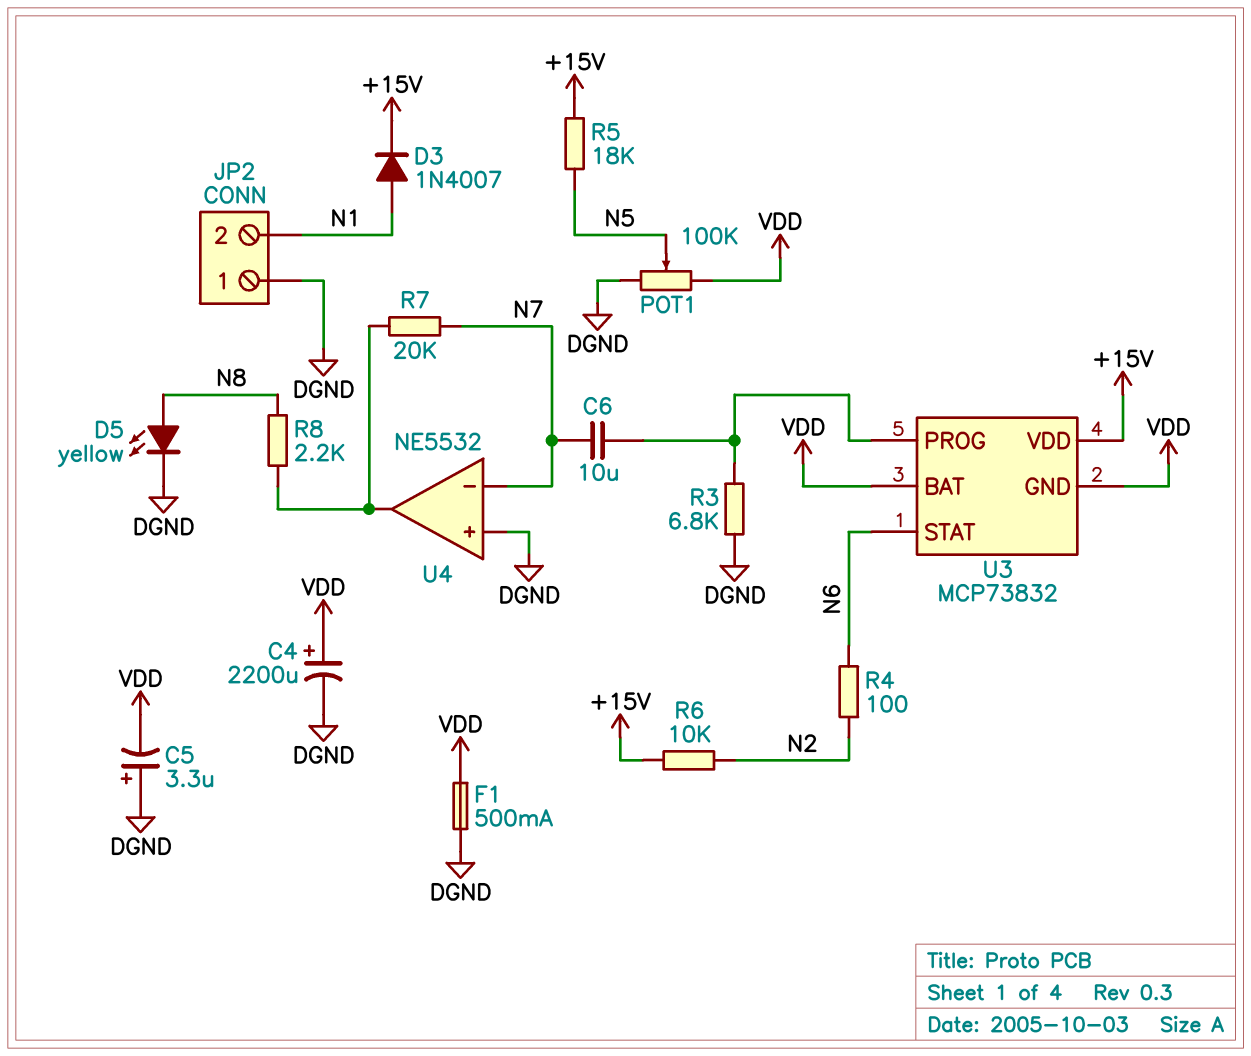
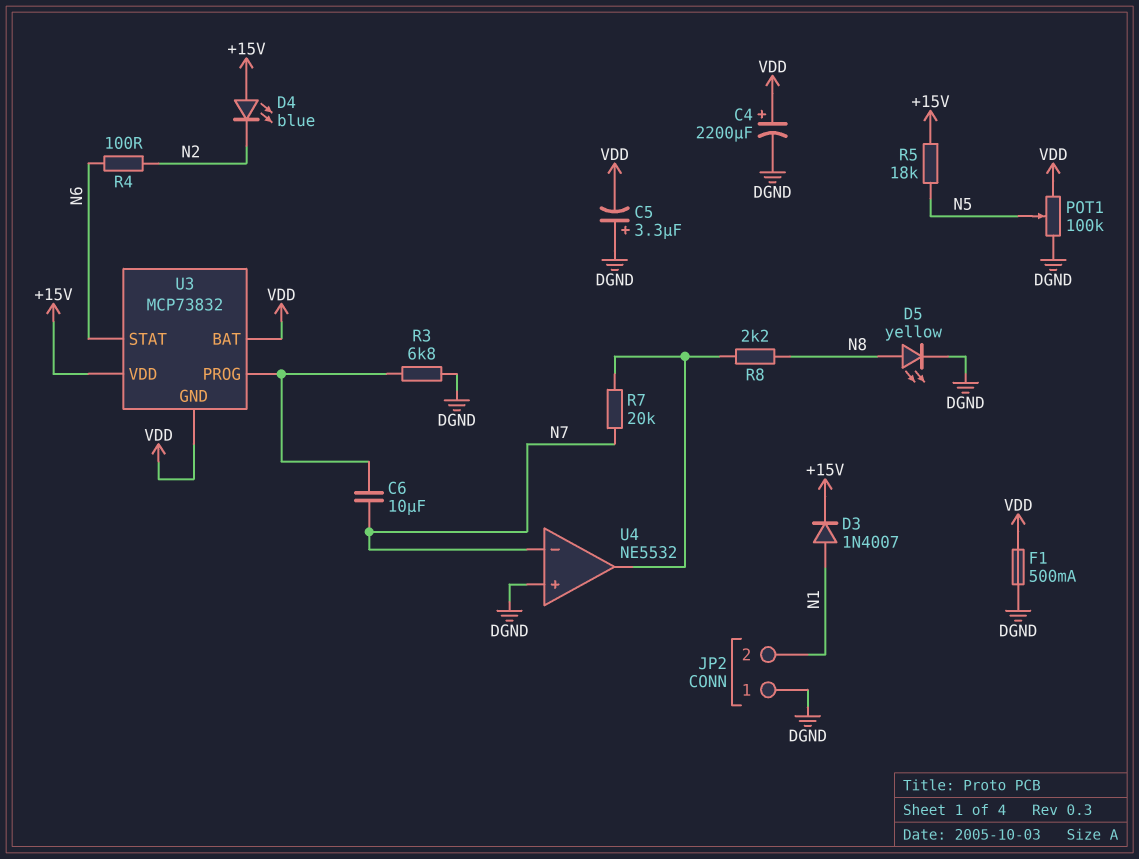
D4: none -> LED blue (A +15V, K N2)
R6: 10k (+15V, N2) -> none

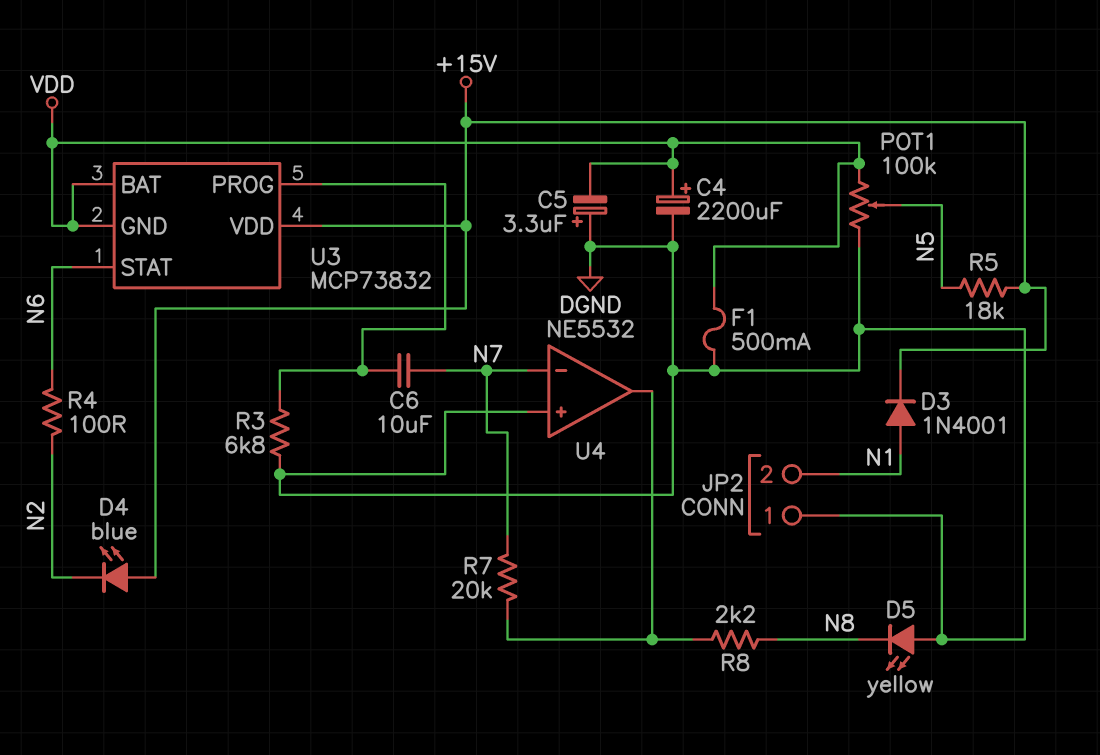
D3: diode 1N4007 (A N1, K +15V) -> diode 1N4001 (A N1, K +15V)
D5: LED yellow (A N8, K DGND) -> LED yellow (A DGND, K N8)

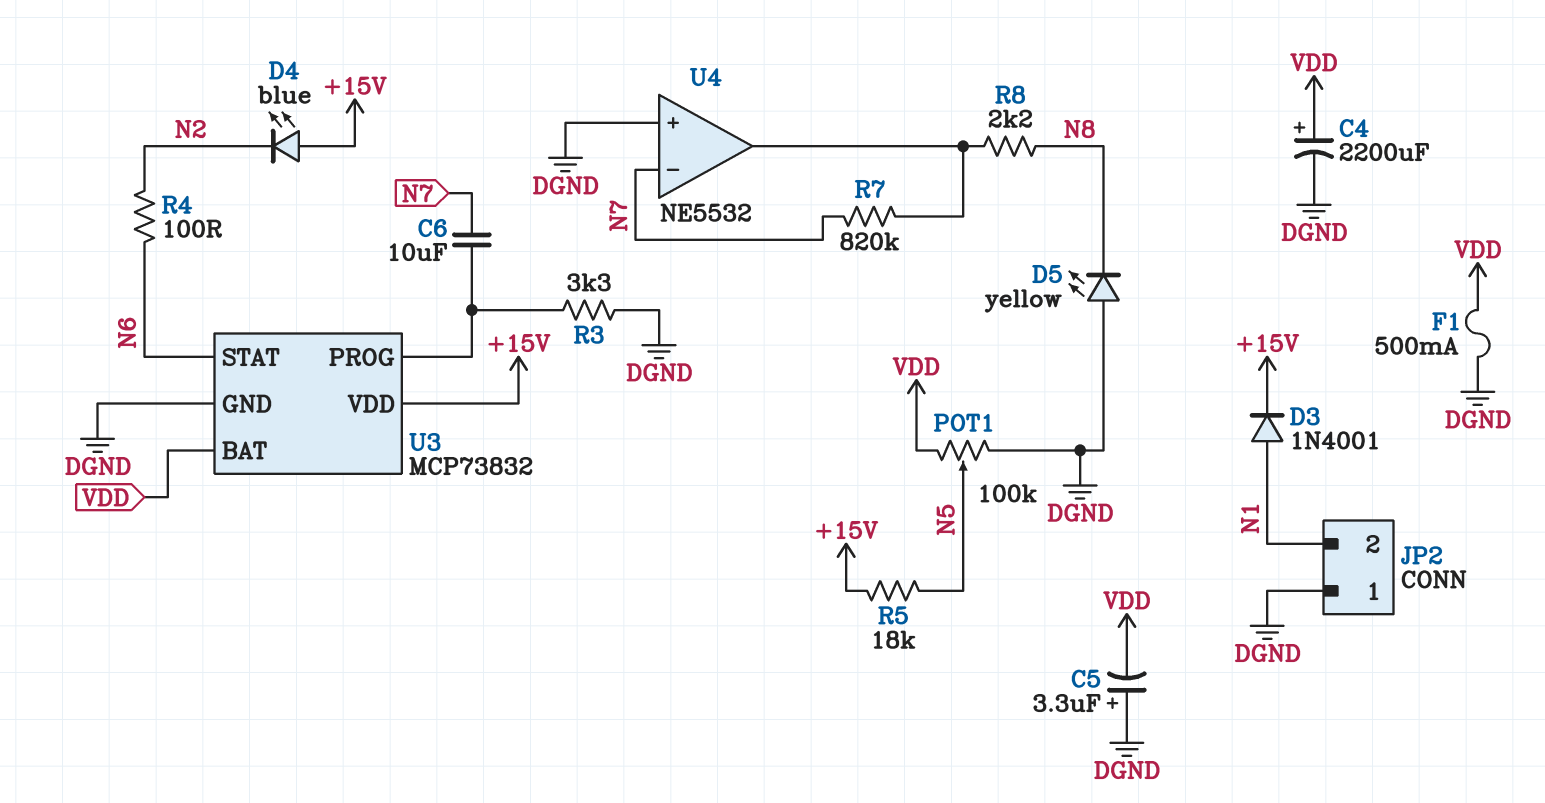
R3: 6.8k (DGND, U3/PROG) -> 3.3k (DGND, U3/PROG)
R7: 20k (N7, U4/out) -> 820k (N7, U4/out)
U3 pin GND: VDD -> DGND

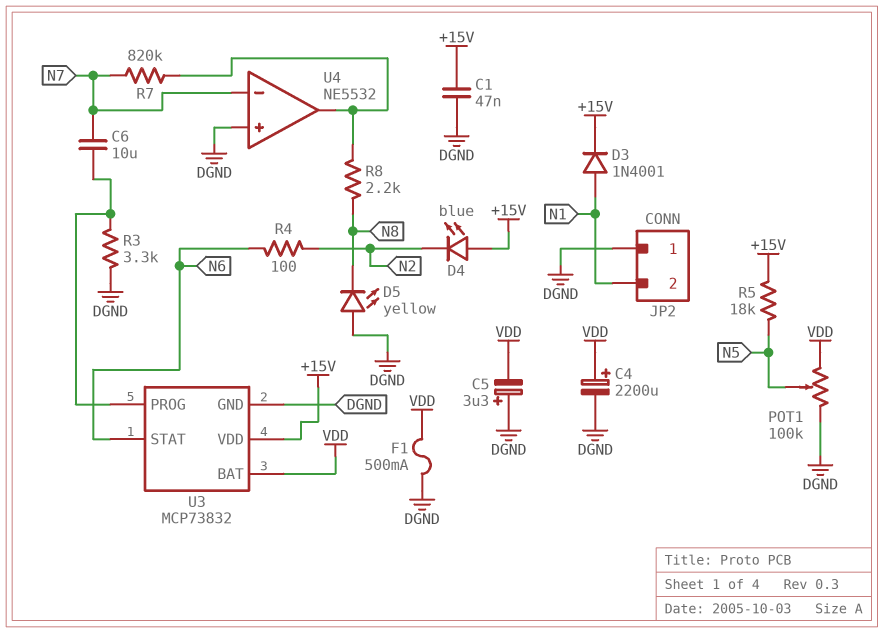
C1: none -> 47nF (+15V, DGND)

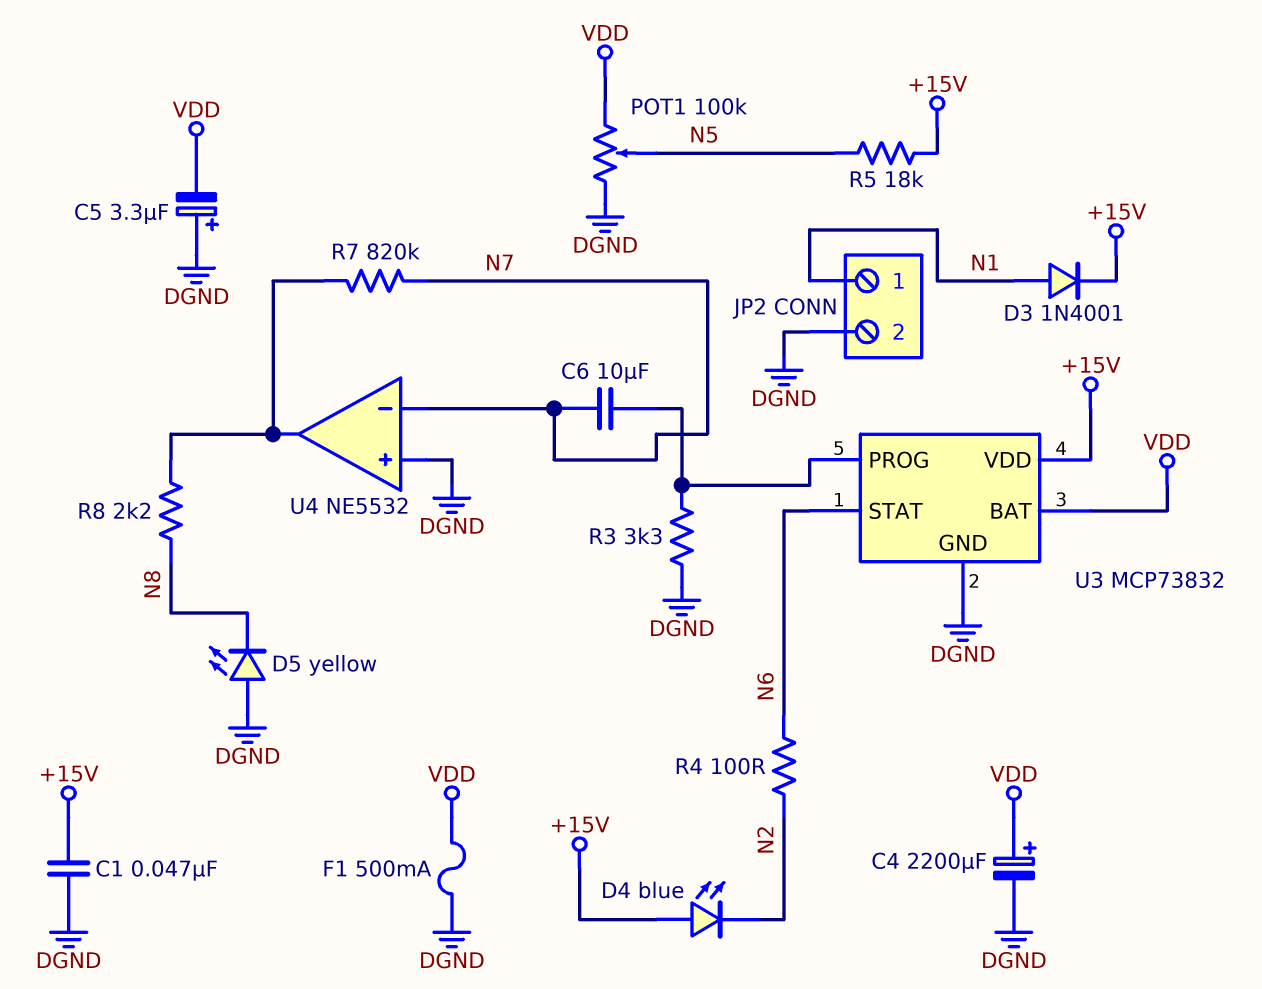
JP2 pin 1: DGND -> N1
JP2 pin 2: N1 -> DGND

